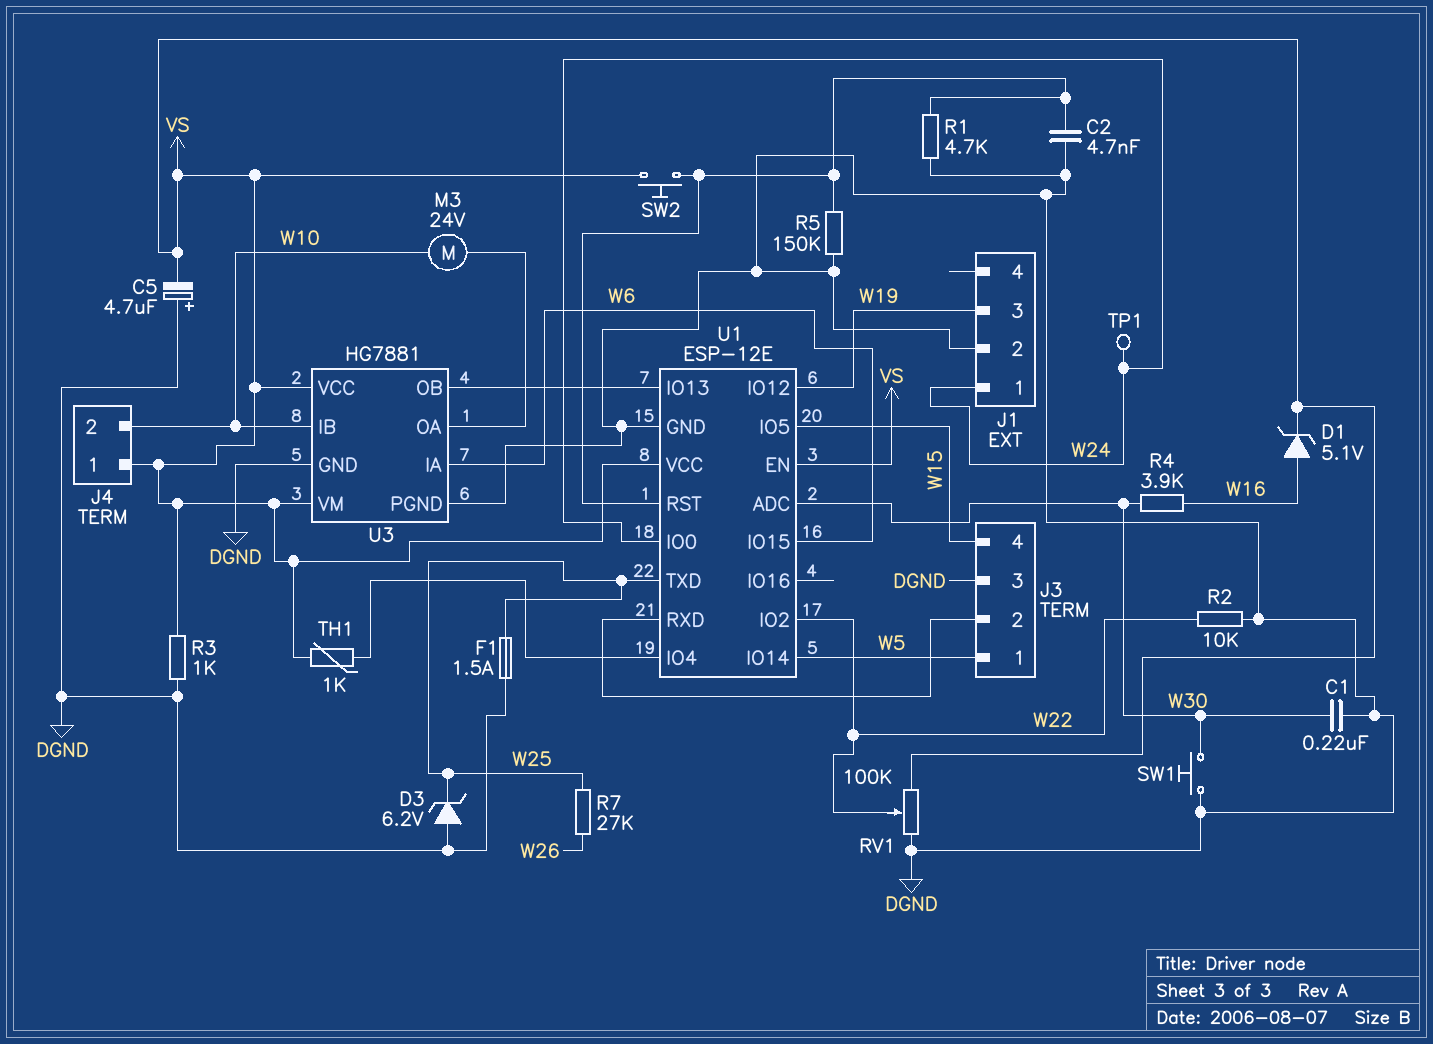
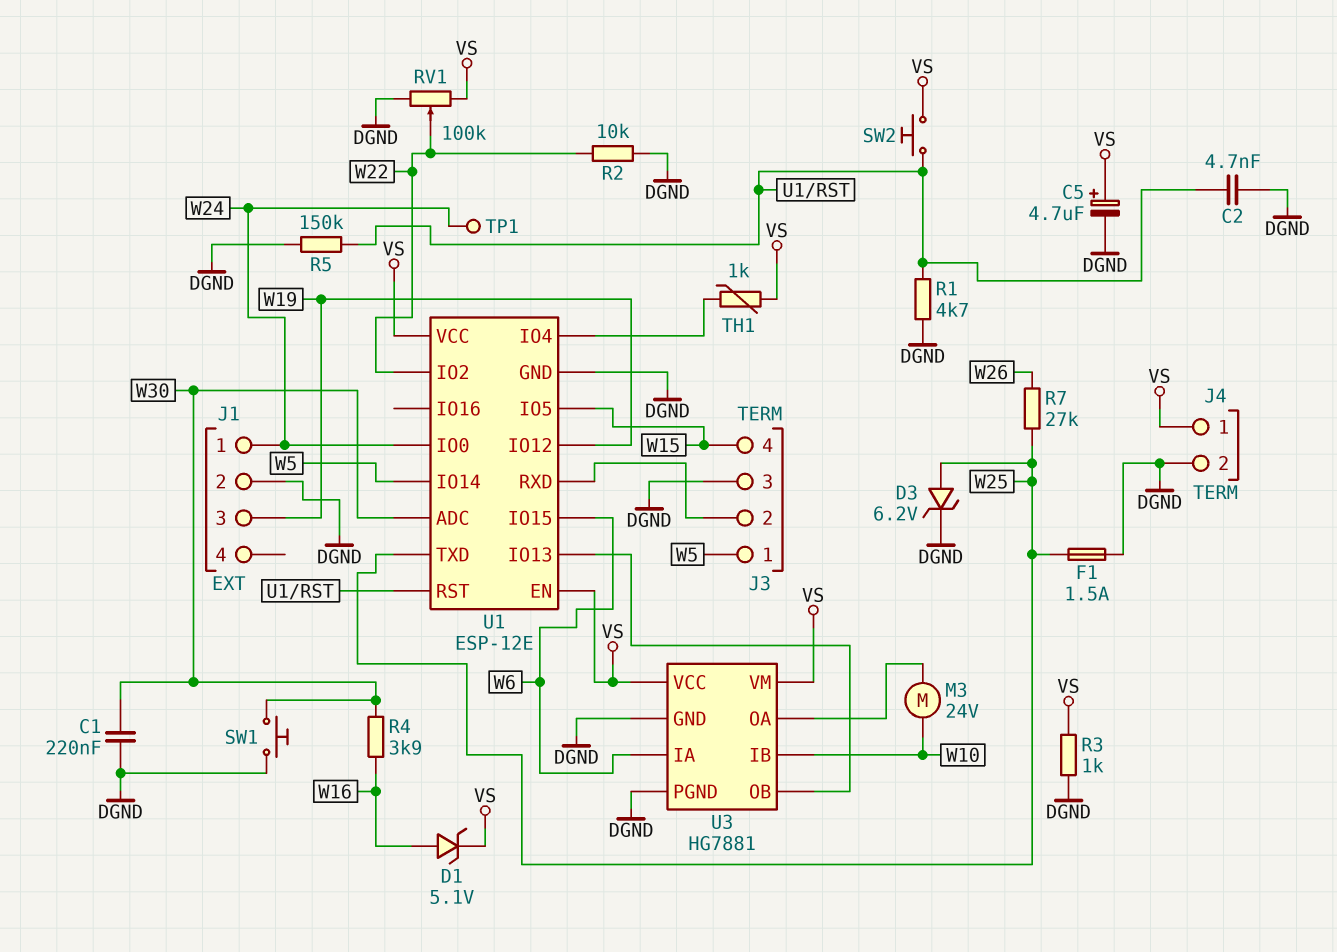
C5: 4.7uF (plus DGND, minus VS) -> 4.7uF (plus VS, minus DGND)
D3: zener 6.2V (A DGND, K W25) -> zener 6.2V (A W25, K DGND)
J4 pin 2: W10 -> DGND

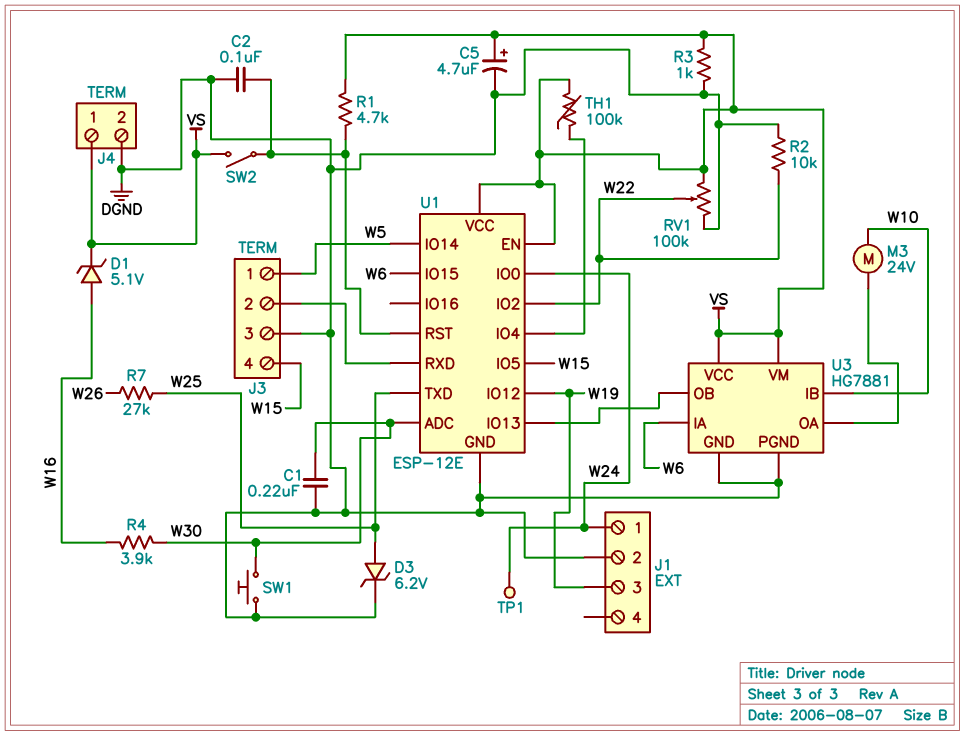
C2: 4.7nF (DGND, U1/RST) -> 100nF (DGND, U1/RST)
F1: 1.5A (DGND, W25) -> none
R1: 4.7k (DGND, U1/RST) -> 4.7k (U1/RST, VS)
R5: 150k (DGND, U1/RST) -> none
SW2: button (U1/RST, VS) -> switch (U1/RST, VS)
TH1: 1k (U1/IO4, VS) -> 100k (U1/IO4, VS)

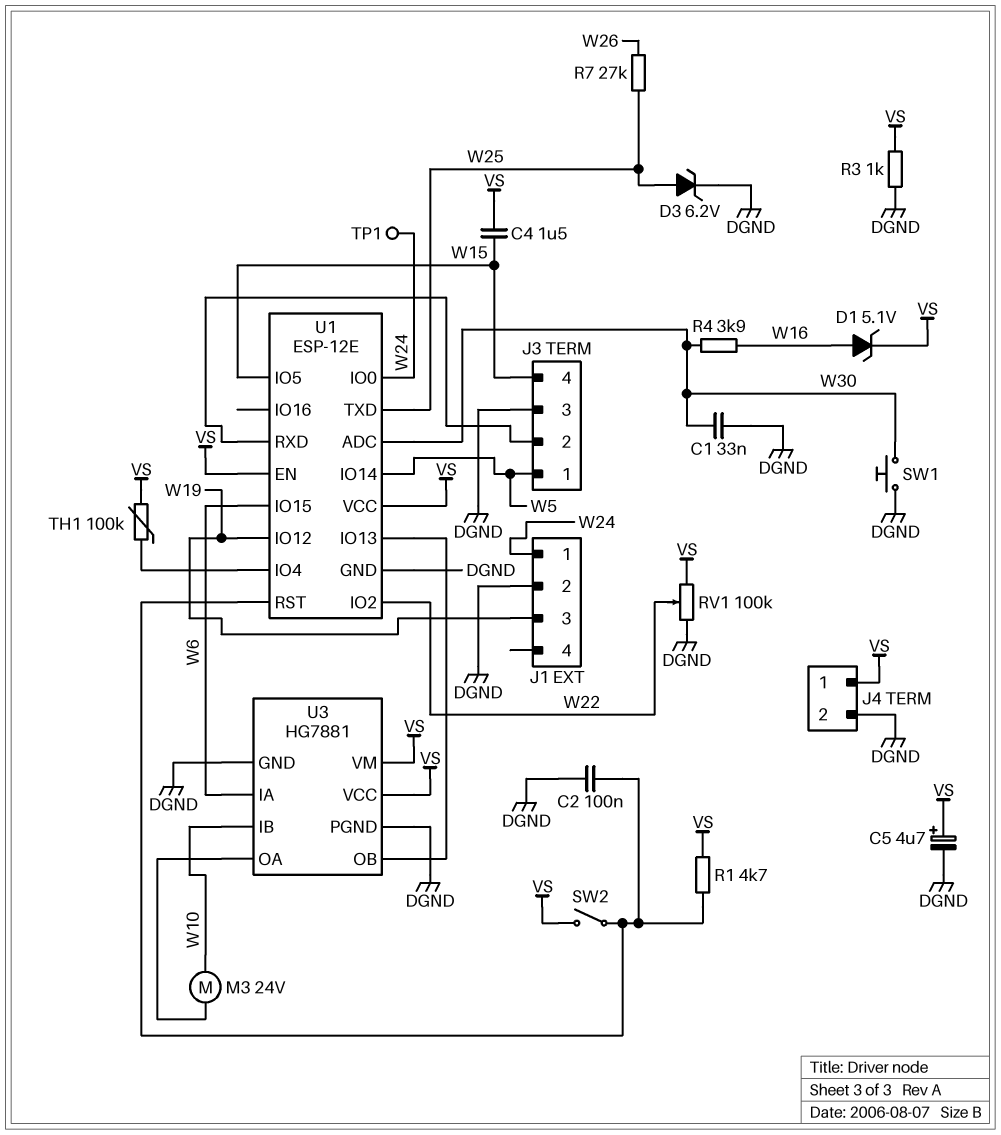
C1: 220nF (DGND, W30) -> 33nF (DGND, W30)
C4: none -> 1.5uF (VS, W15)
R2: 10k (DGND, W22) -> none

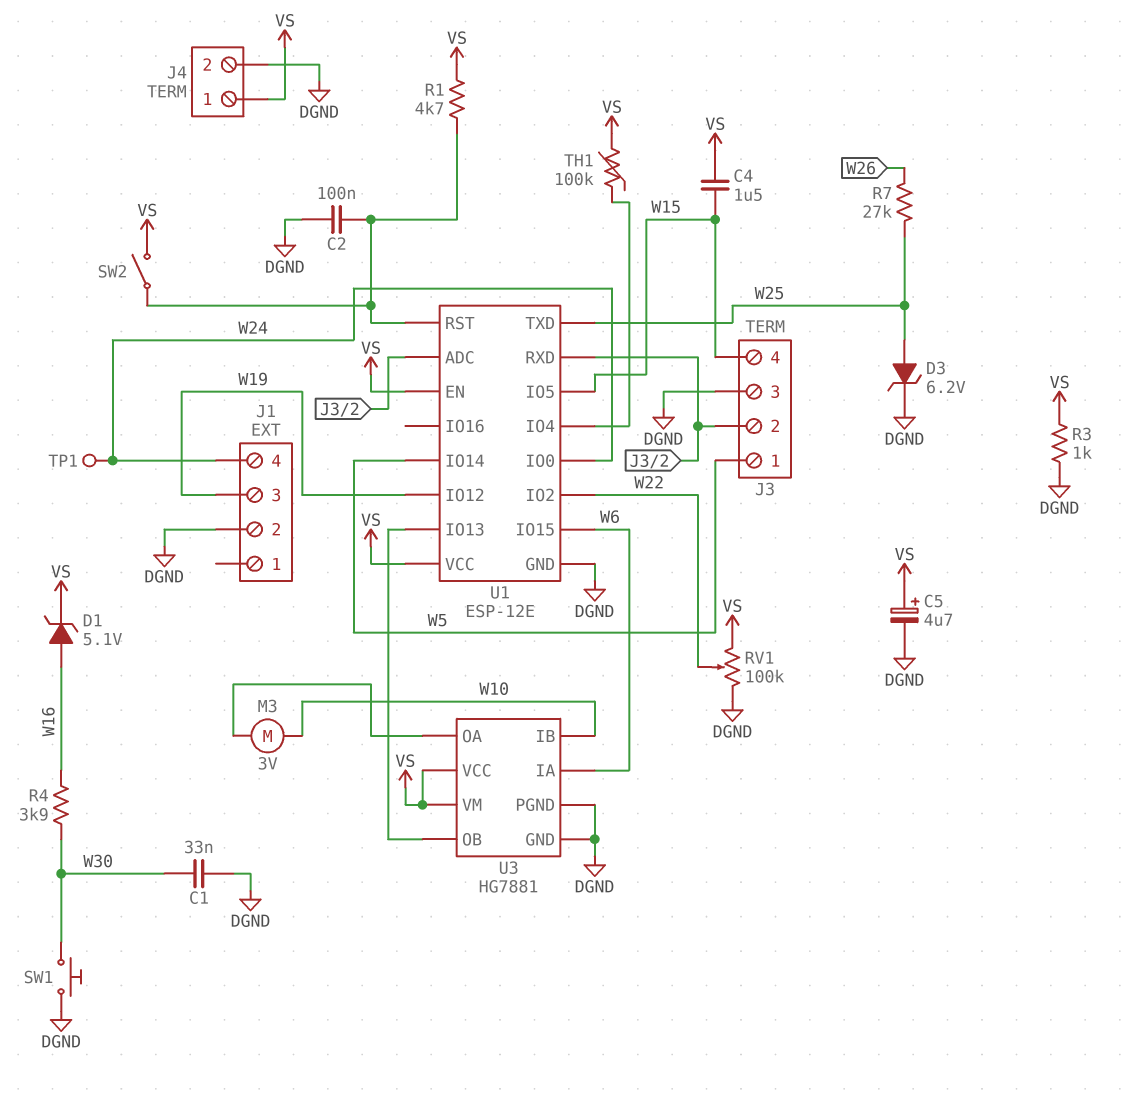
J1 pin 1: W24 -> none
J1 pin 4: none -> W24
M3: motor 24V (U3/OA, W10) -> motor 3V (U3/OA, W10)
U1 pin ADC: W30 -> J3/2

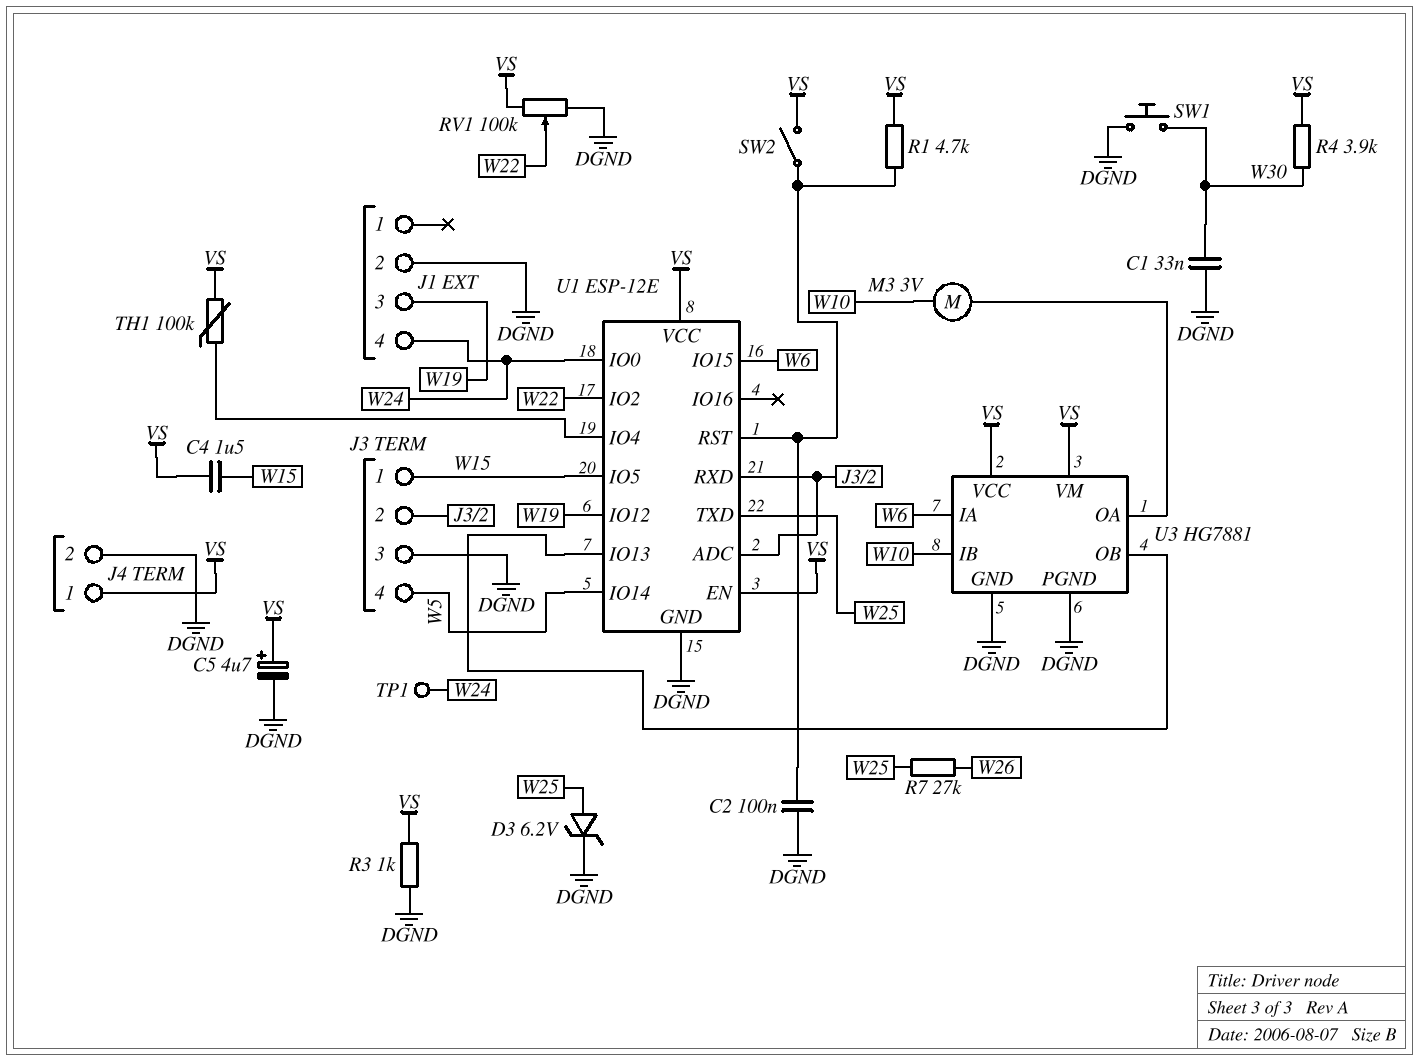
D1: zener 5.1V (A W16, K VS) -> none
J3 pin 1: W5 -> W15
J3 pin 4: W15 -> W5
R4: 3.9k (W16, W30) -> 3.9k (VS, W30)

